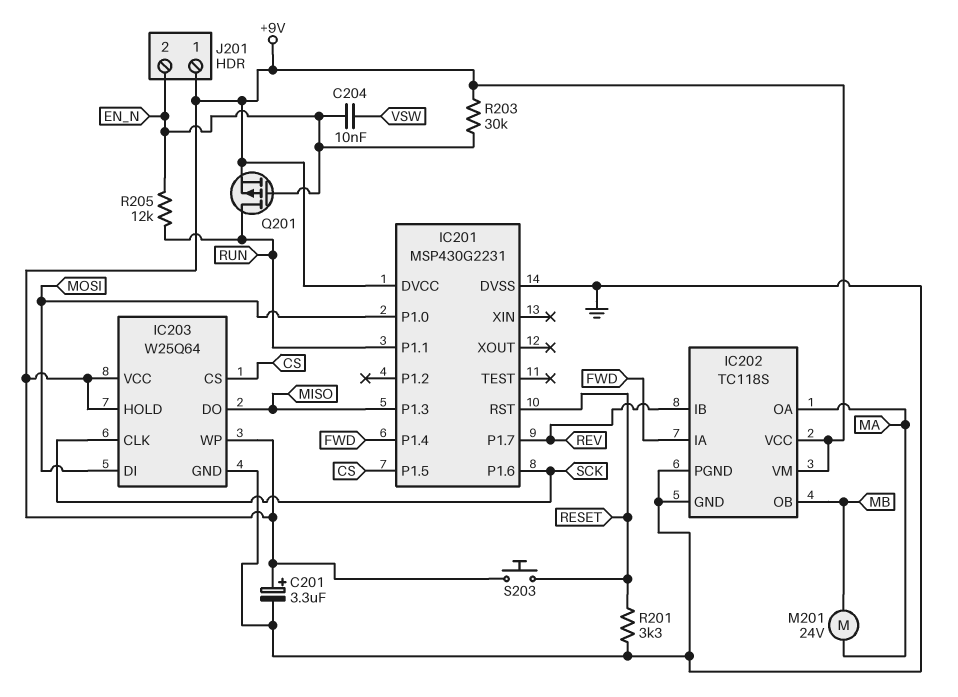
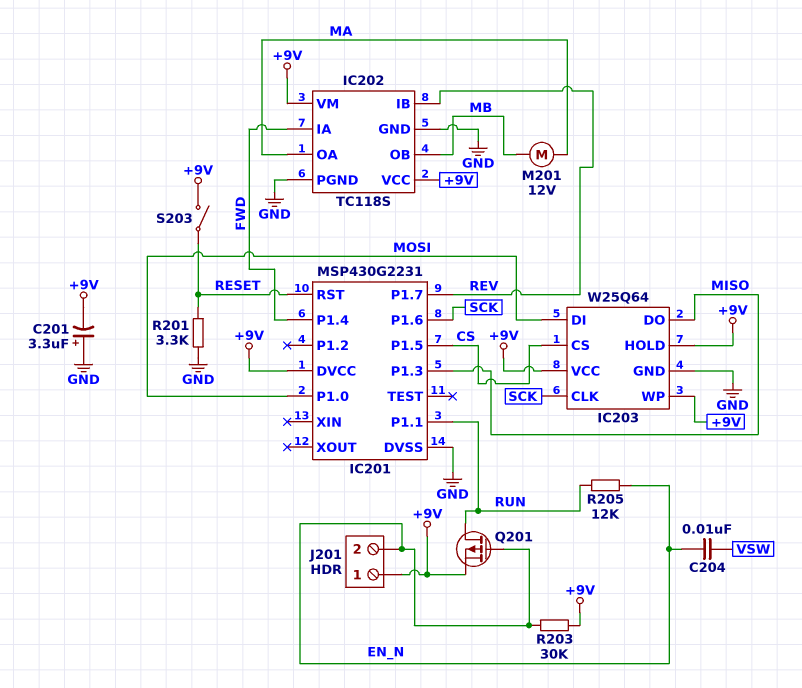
C201: 3.3uF (plus +9V, minus GND) -> 3.3uF (plus GND, minus +9V)
M201: motor 24V (MA, MB) -> motor 12V (MA, MB)
S203: button (+9V, RESET) -> switch (+9V, RESET)

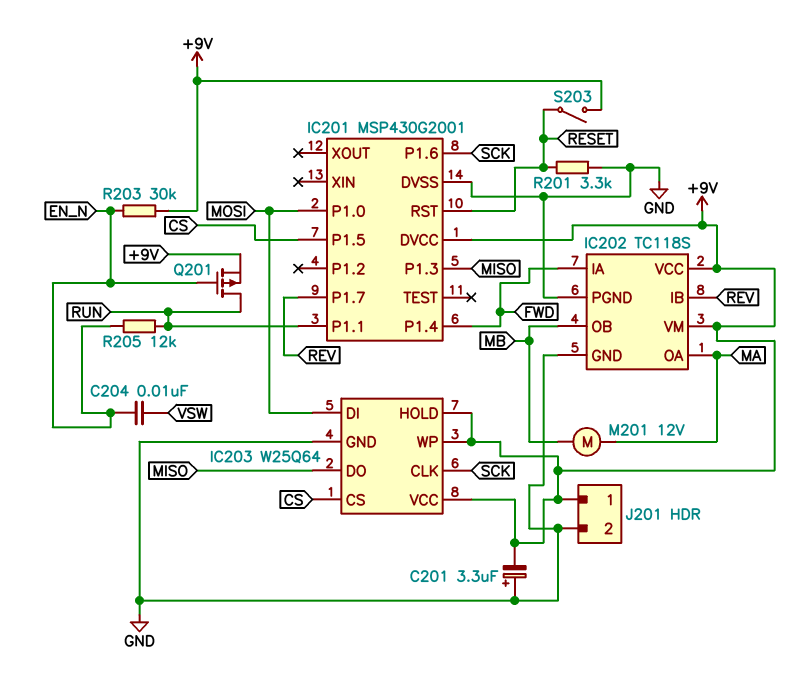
IC201: MSP430G2231 -> MSP430G2001
J201 pin 2: EN_N -> GND

